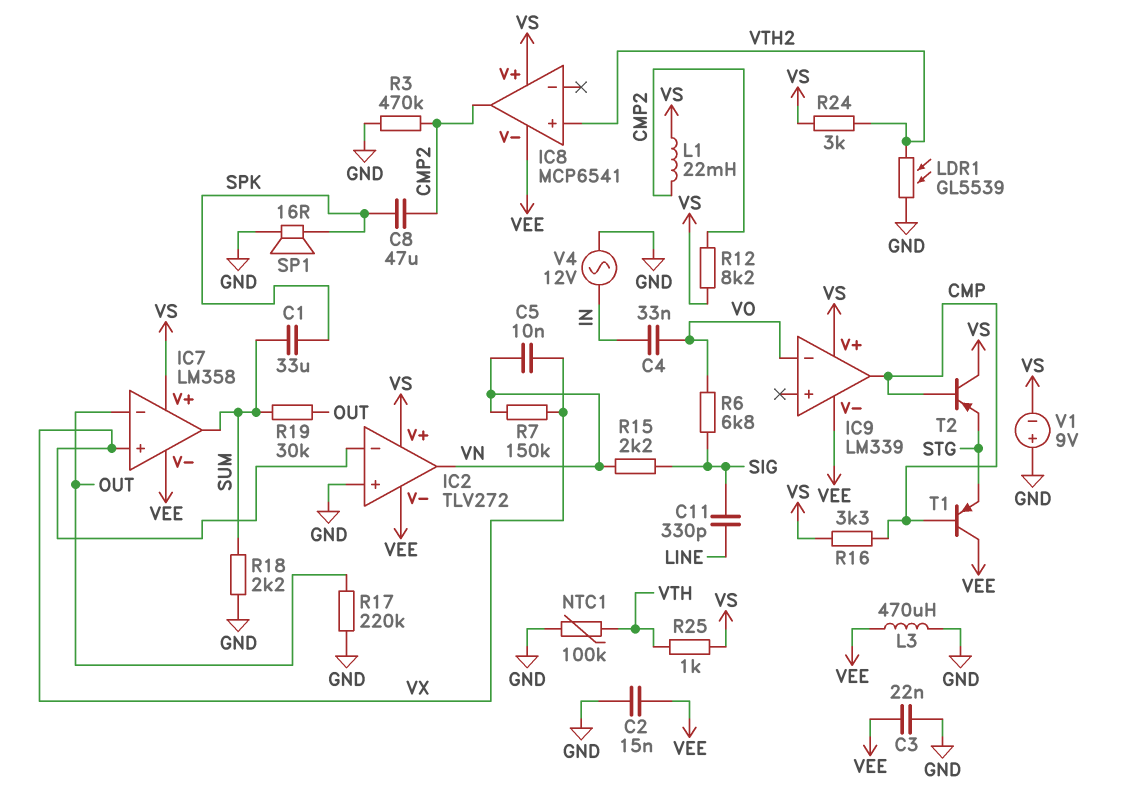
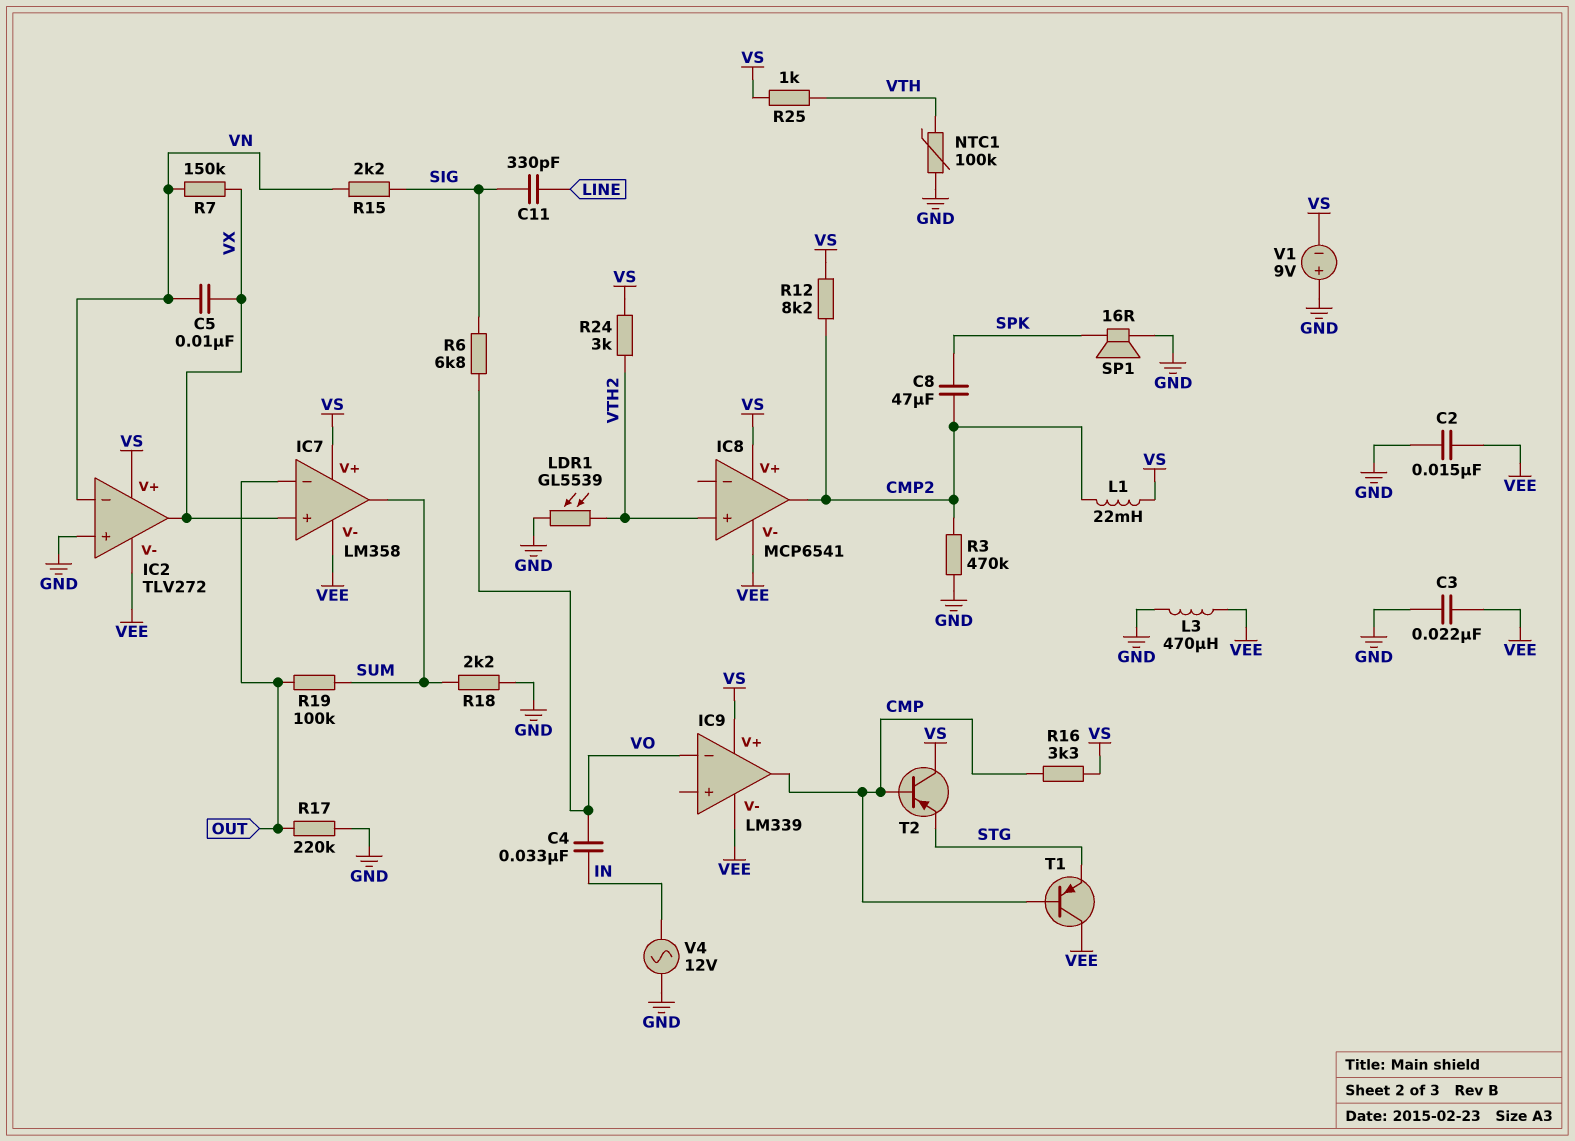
C1: 33uF (SPK, SUM) -> none
IC2 pin in-: VX -> VN
IC2 pin out: VN -> VX
R19: 30k (OUT, SUM) -> 100k (OUT, SUM)

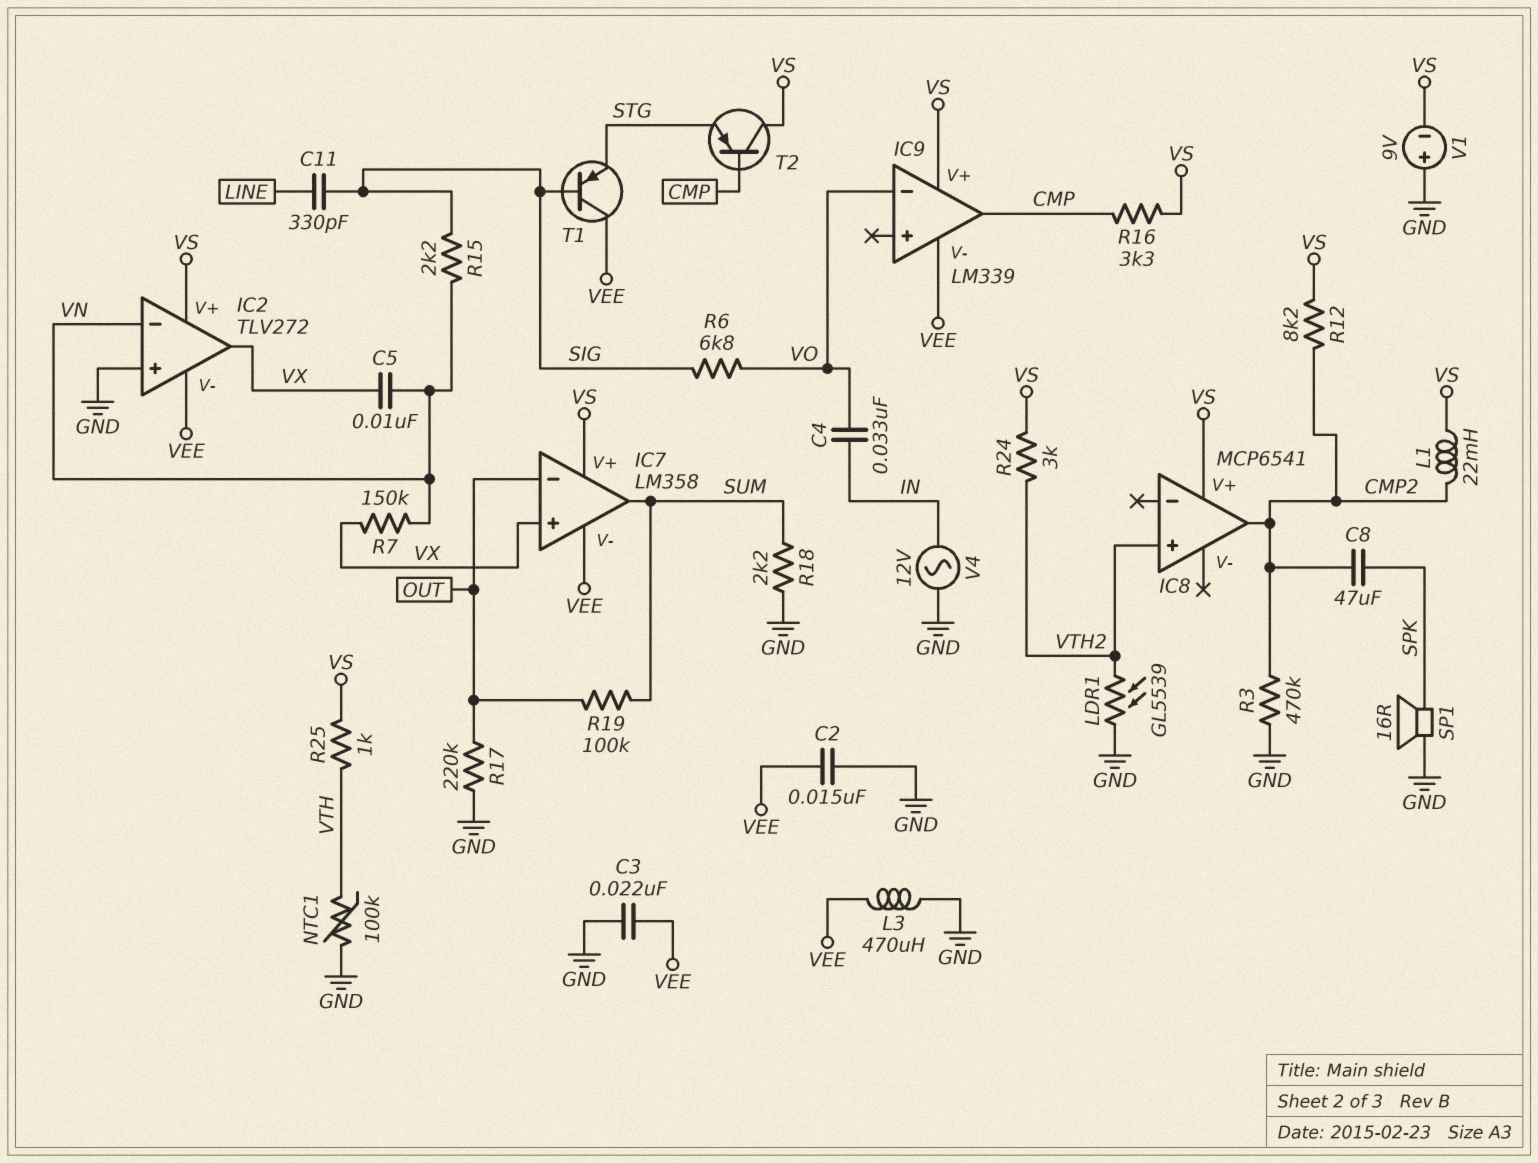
IC8 pin V-: VEE -> none
T1: PNP (B CMP, C VEE, E STG) -> PNP (B SIG, C VEE, E STG)

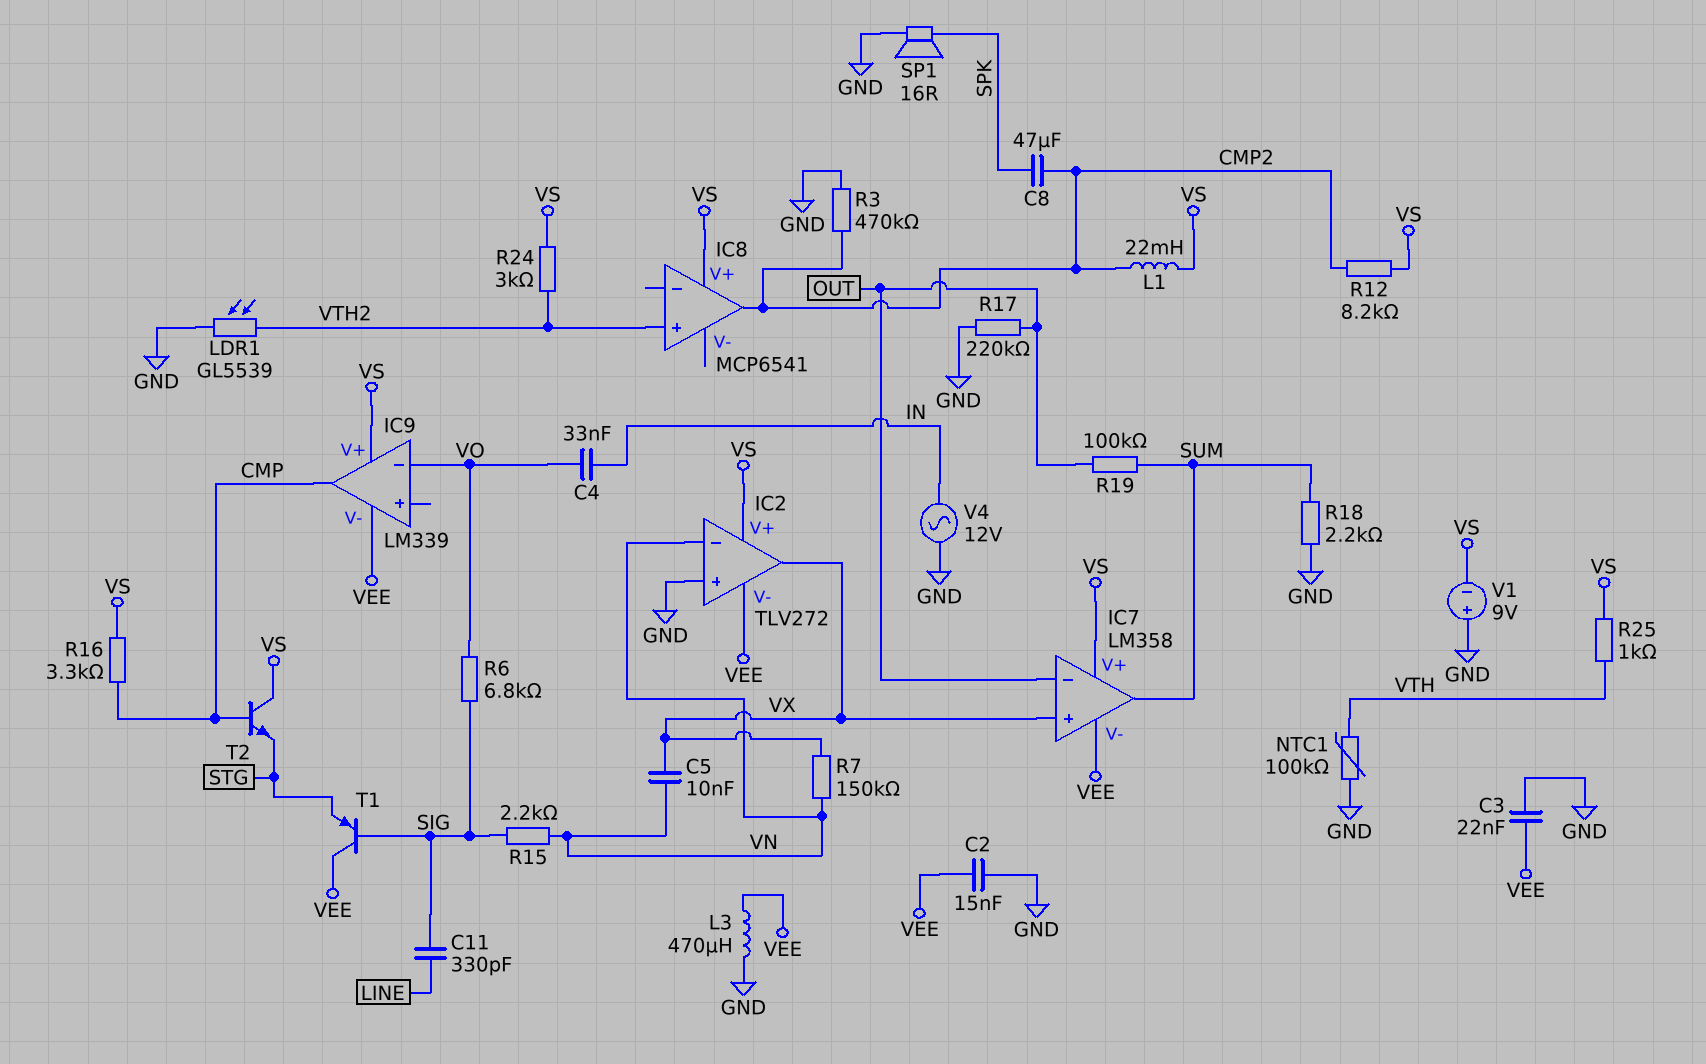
T2: PNP (B CMP, C VS, E STG) -> NPN (B CMP, C VS, E STG)

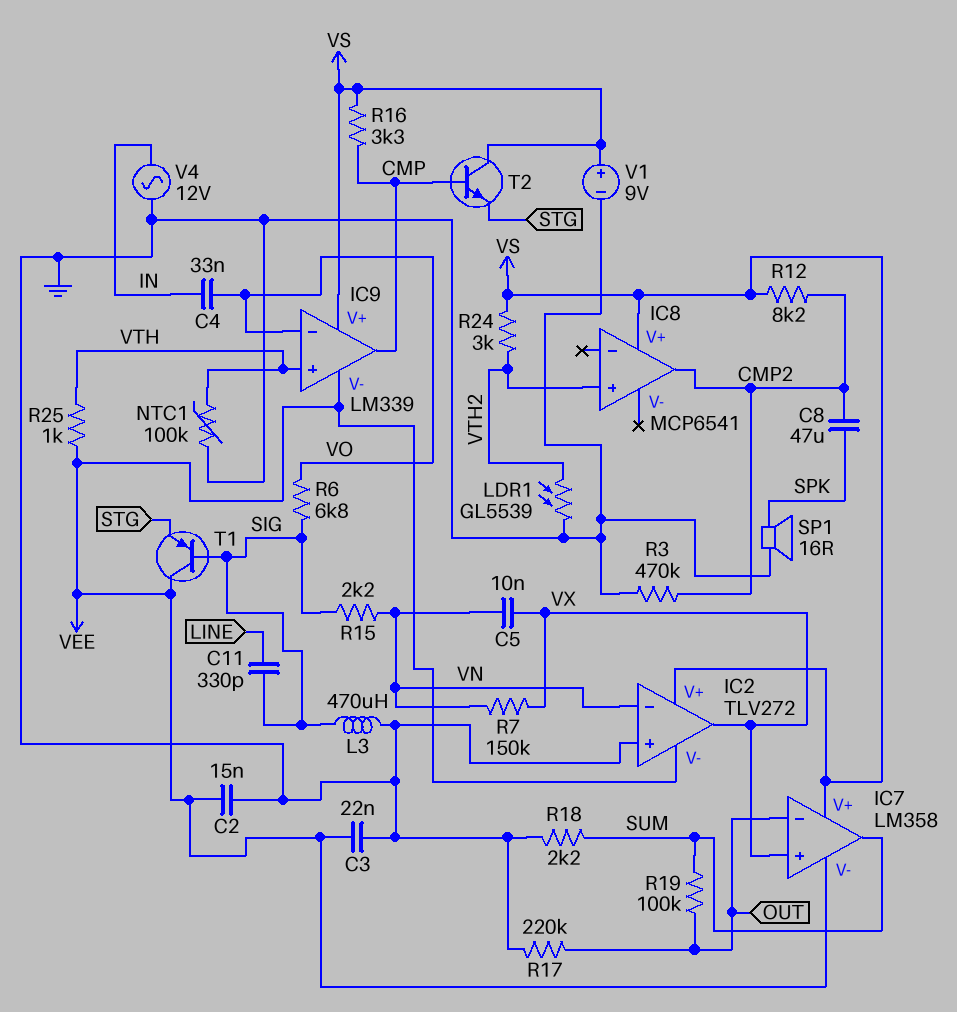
IC9 pin in+: none -> VTH
L1: 22mH (CMP2, VS) -> none
L3: 470uH (GND, VEE) -> 470uH (GND, SIG)
R25: 1k (VS, VTH) -> 1k (VEE, VTH)
V1: 9V (plus GND, minus VS) -> 9V (plus VS, minus GND)

